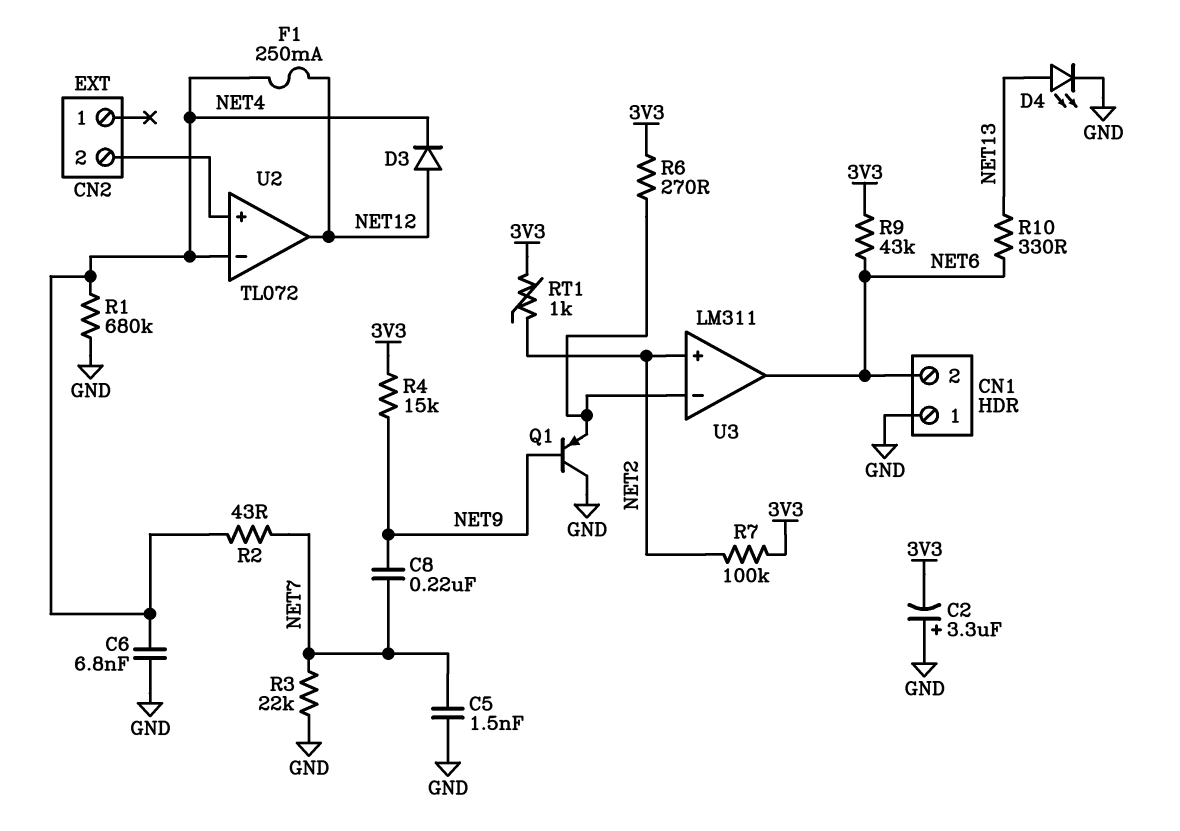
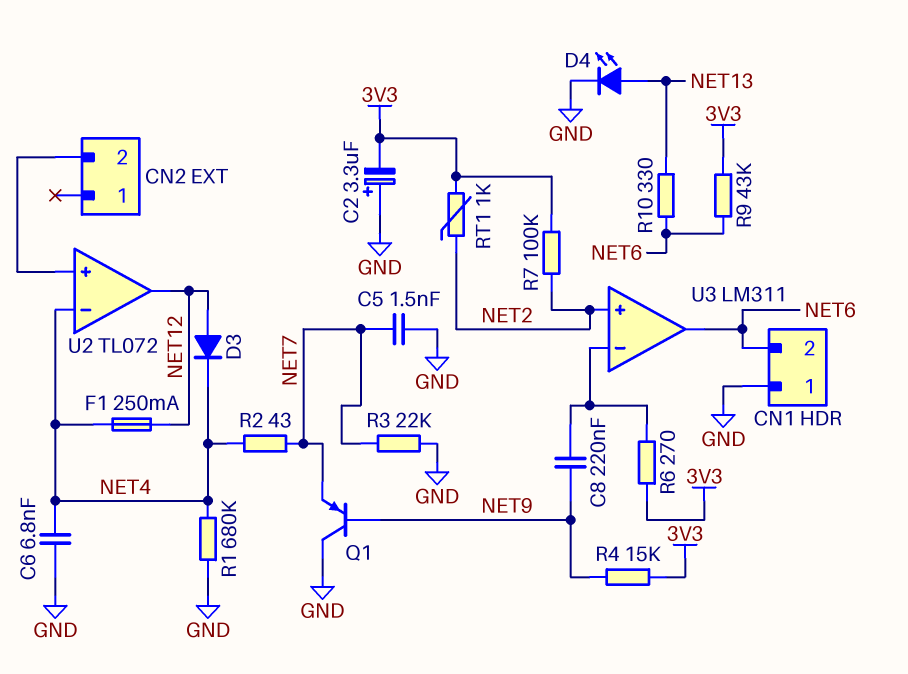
C8: 220nF (NET7, NET9) -> 220nF (NET9, U3/in-)
Q1: PNP (B NET9, C GND, E U3/in-) -> PNP (B NET9, C GND, E NET7)

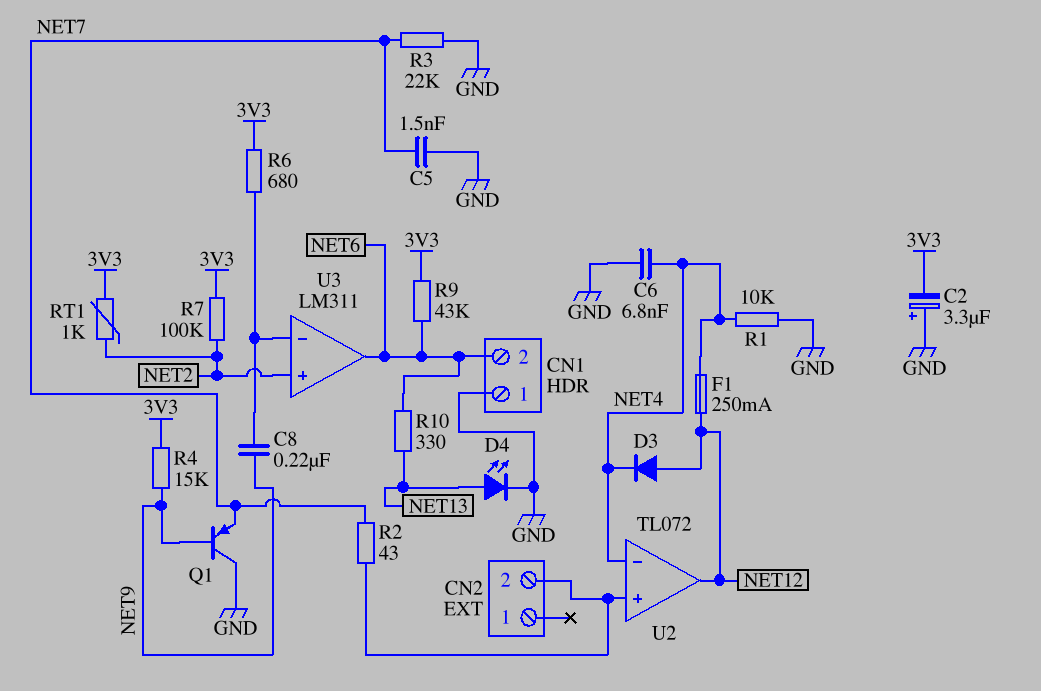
R1: 680k (GND, NET4) -> 10k (GND, NET4)
R2: 43 (NET4, NET7) -> 43 (CN2/2, NET7)
R6: 270 (3V3, U3/in-) -> 680 (3V3, U3/in-)

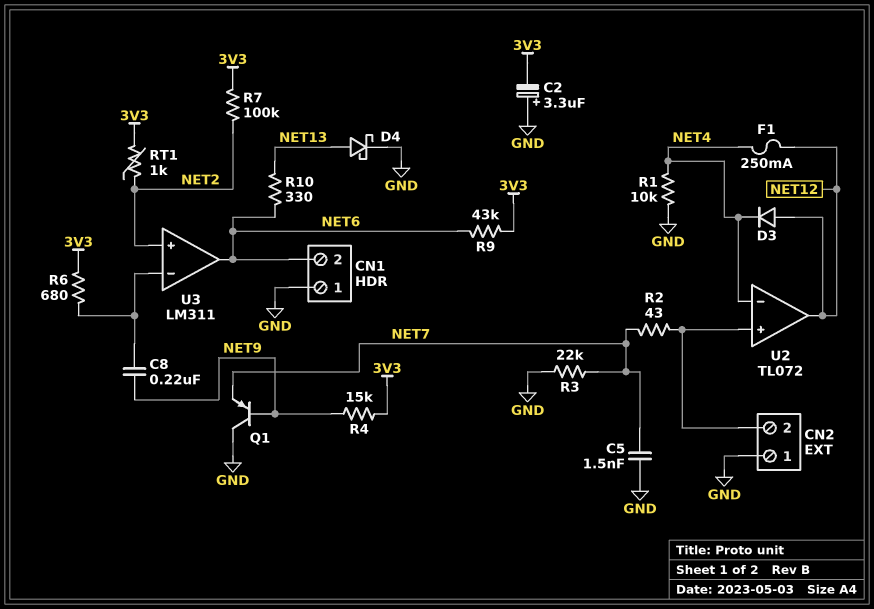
C6: 6.8nF (GND, NET4) -> none
CN2 pin 1: none -> GND
D4: LED (A NET13, K GND) -> schottky (A NET13, K GND)

